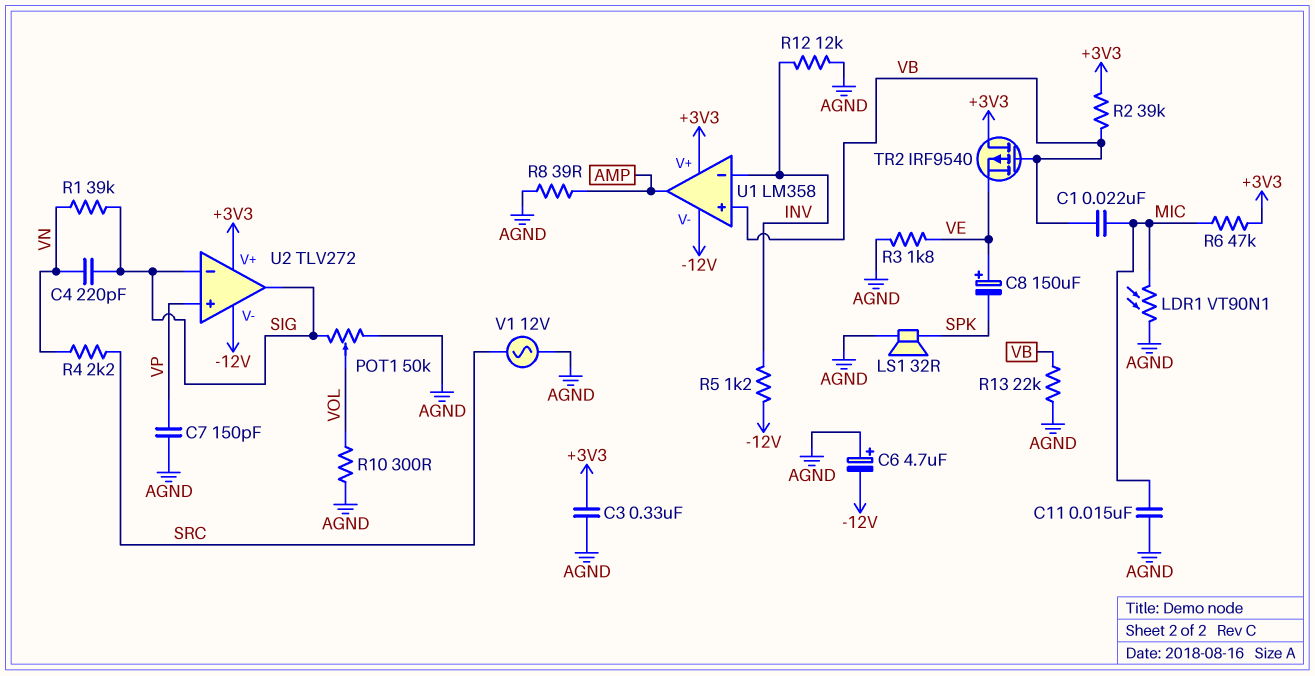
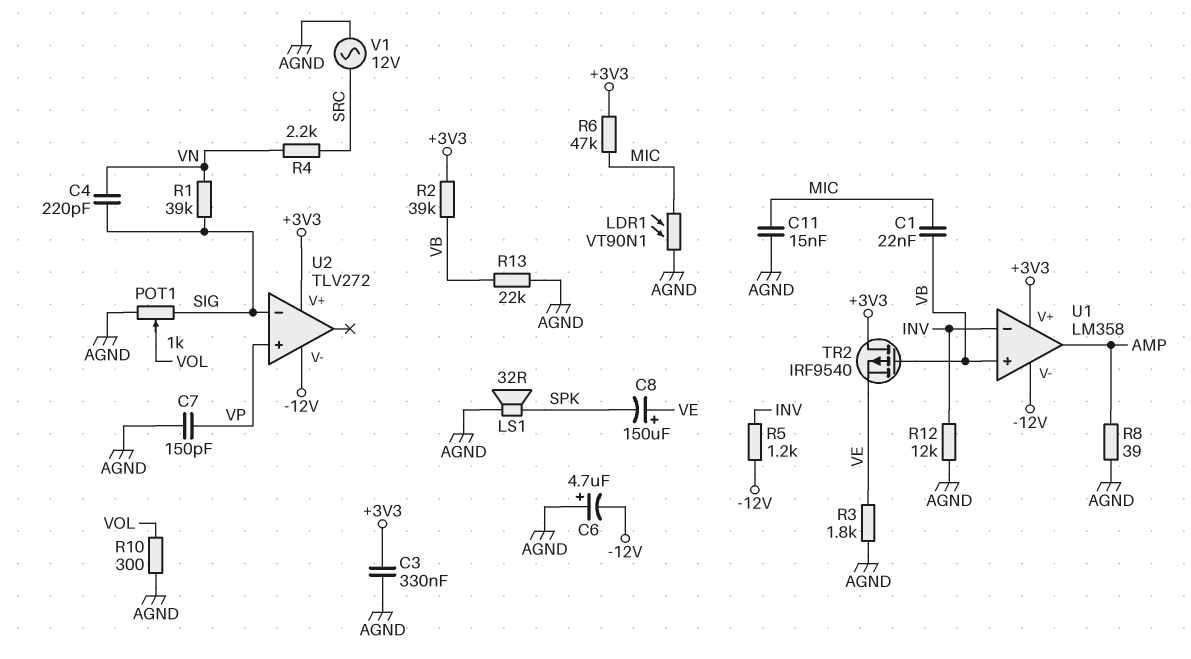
POT1: 50k (AGND, SIG, wiper VOL) -> 1k (AGND, SIG, wiper VOL)
U2 pin out: SIG -> none

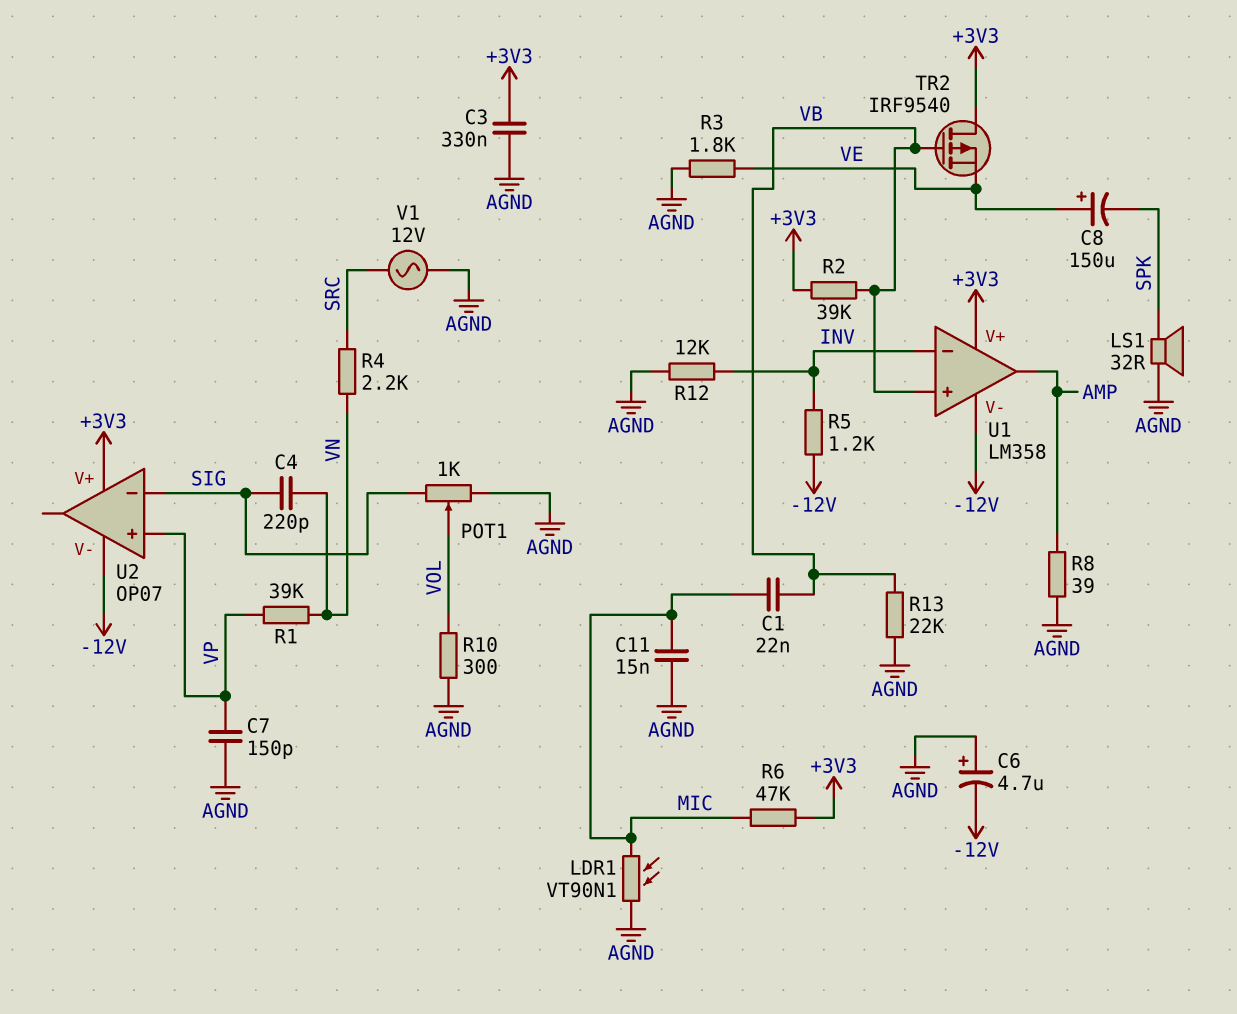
R1: 39k (SIG, VN) -> 39k (VN, VP)
U2: TLV272 -> OP07

